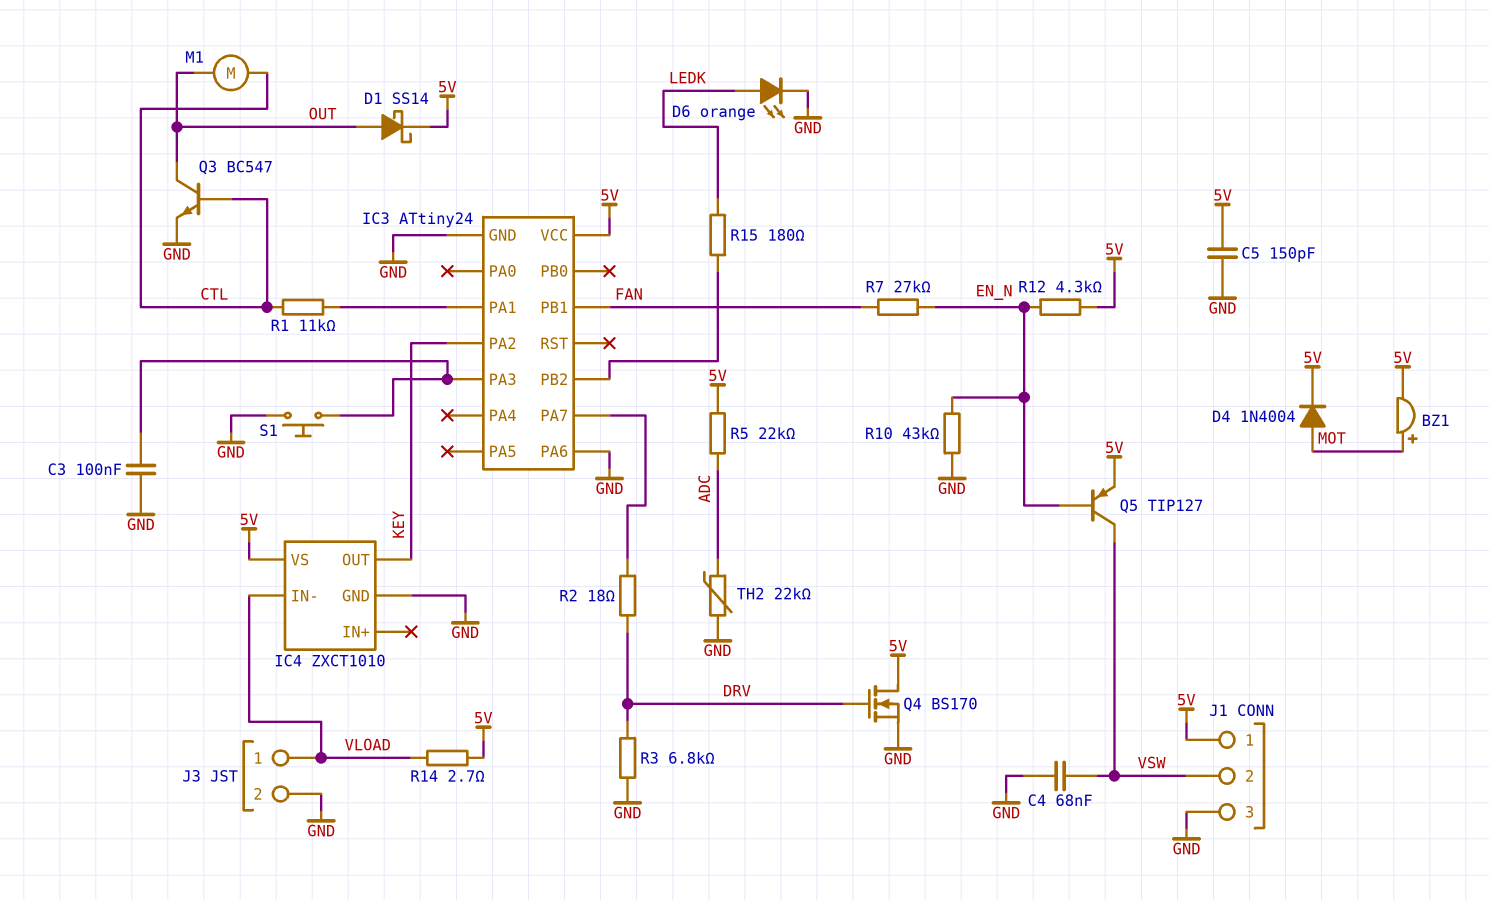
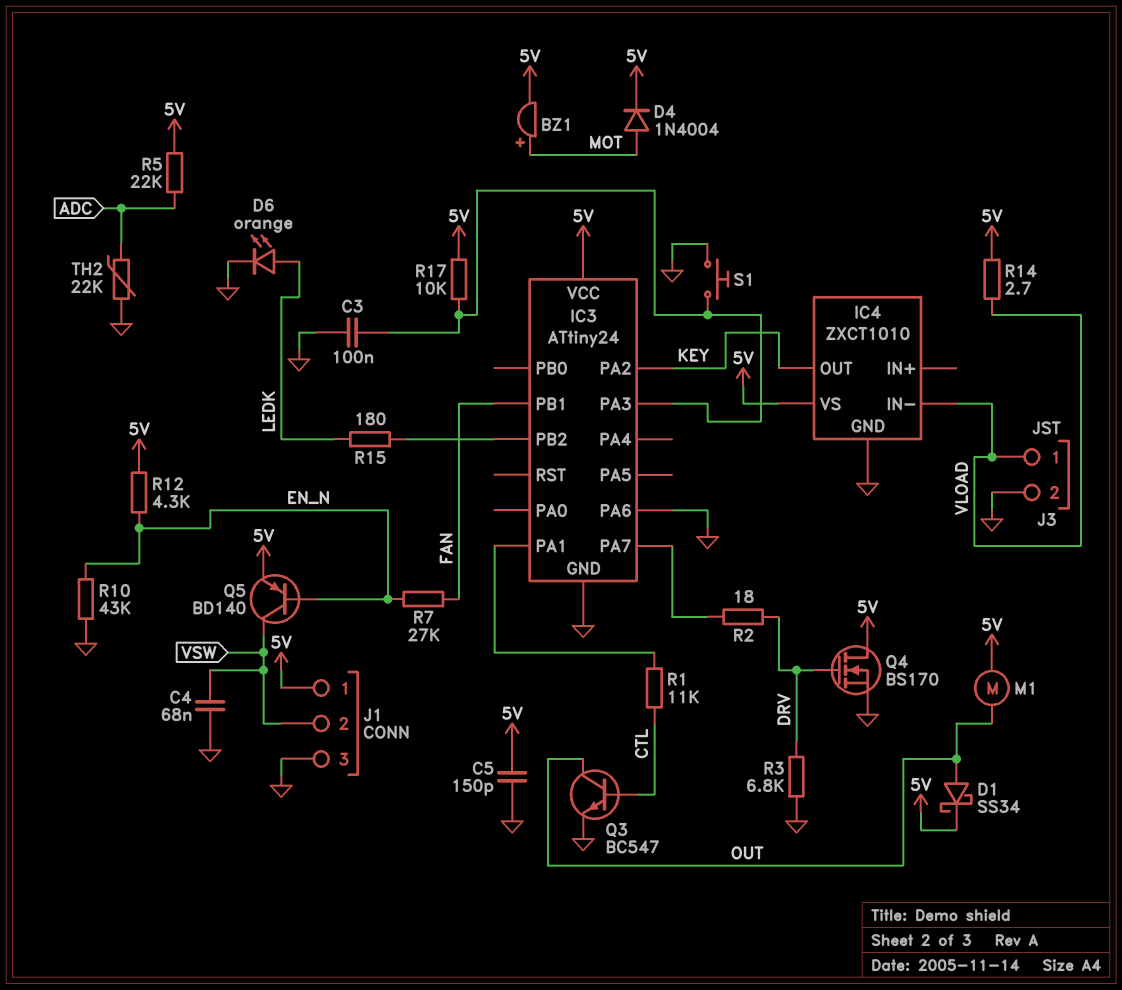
D1: schottky SS14 (A OUT, K 5V) -> schottky SS34 (A OUT, K 5V)
M1: motor (CTL, OUT) -> motor (5V, OUT)
Q5: PNP TIP127 (B EN_N, C VSW, E 5V) -> PNP BD140 (B EN_N, C VSW, E 5V)
R17: none -> 10k (5V, IC3/PA3)

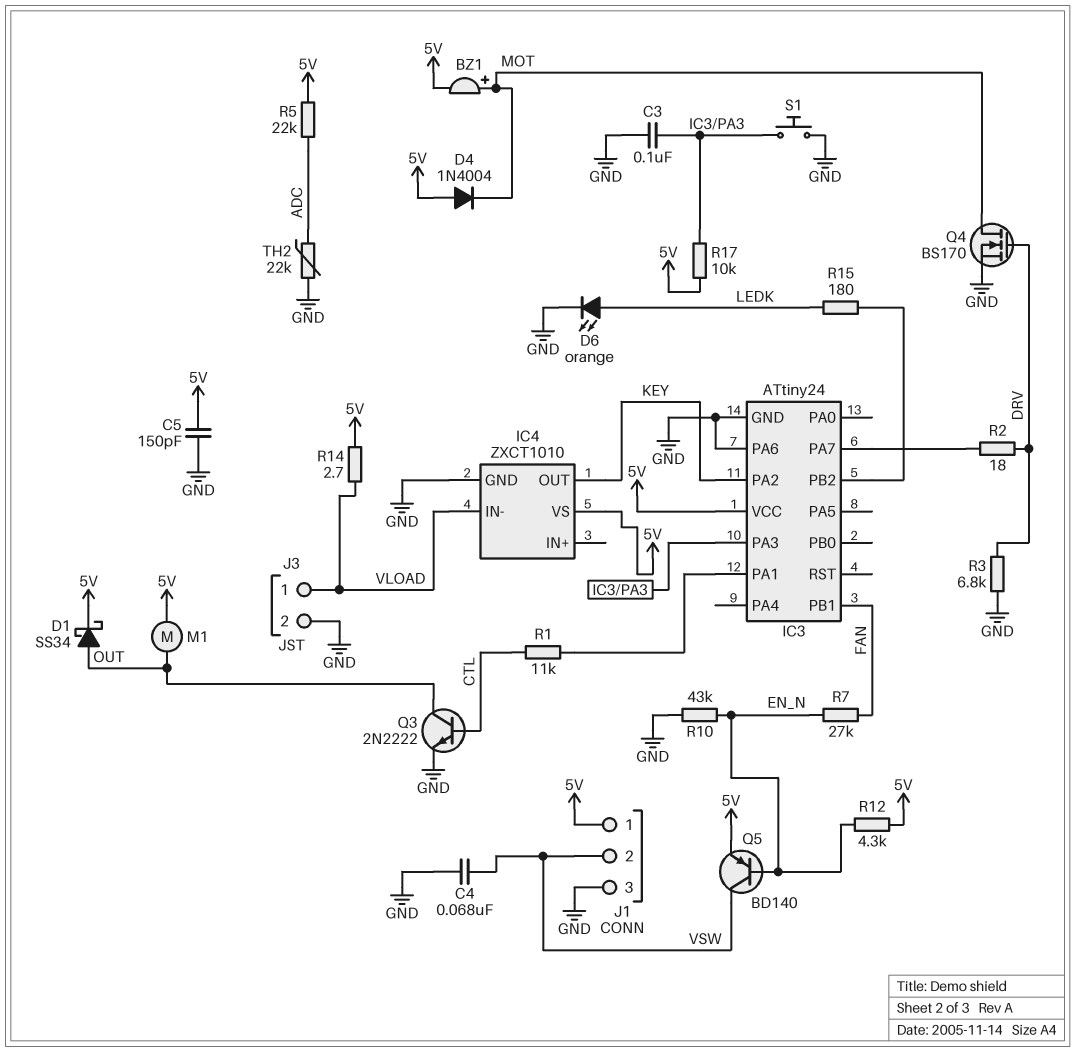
D4: diode 1N4004 (A MOT, K 5V) -> diode 1N4004 (A 5V, K MOT)
Q3: NPN BC547 (B CTL, C OUT, E GND) -> NPN 2N2222 (B CTL, C OUT, E GND)
Q4: NMOS BS170 (G DRV, D 5V, S GND) -> NMOS BS170 (G DRV, D MOT, S GND)

